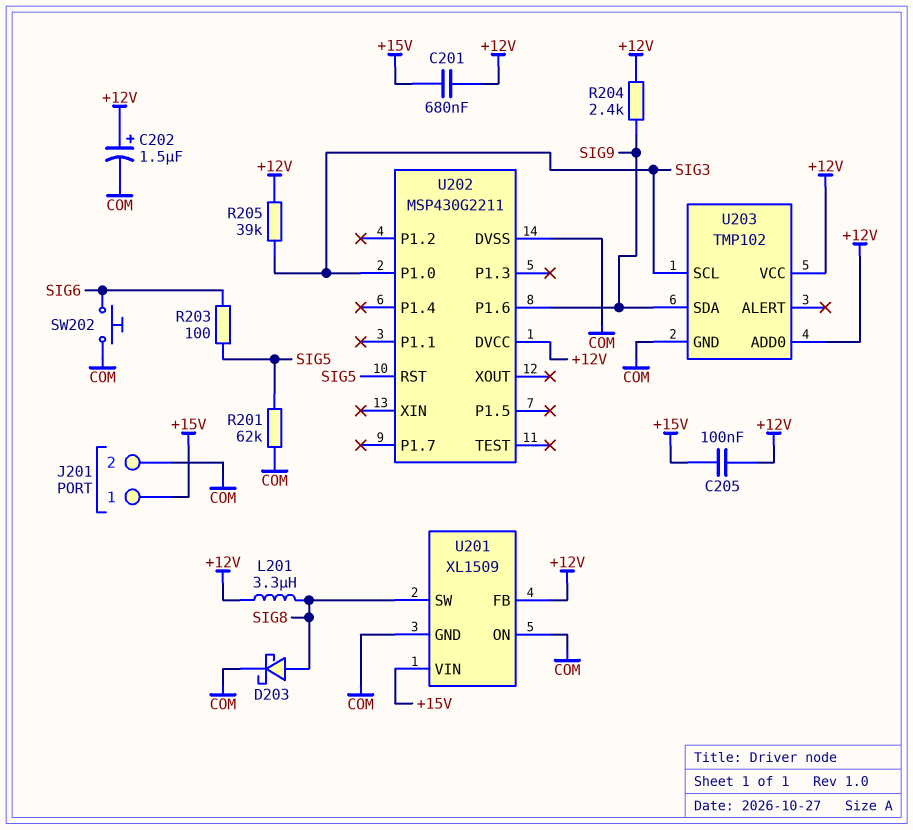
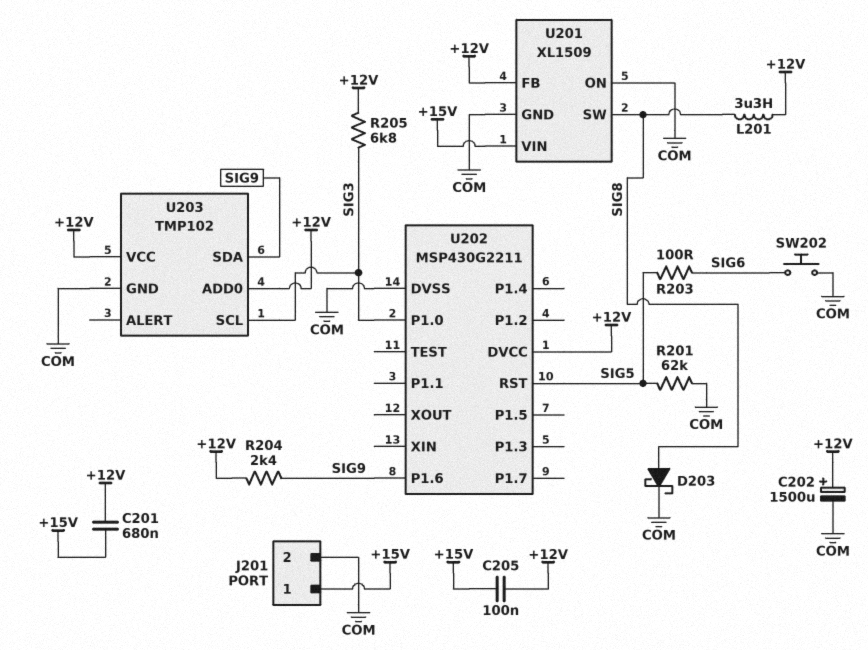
C202: 1.5uF (plus +12V, minus COM) -> 1500uF (plus +12V, minus COM)
R205: 39k (+12V, SIG3) -> 6.8k (+12V, SIG3)

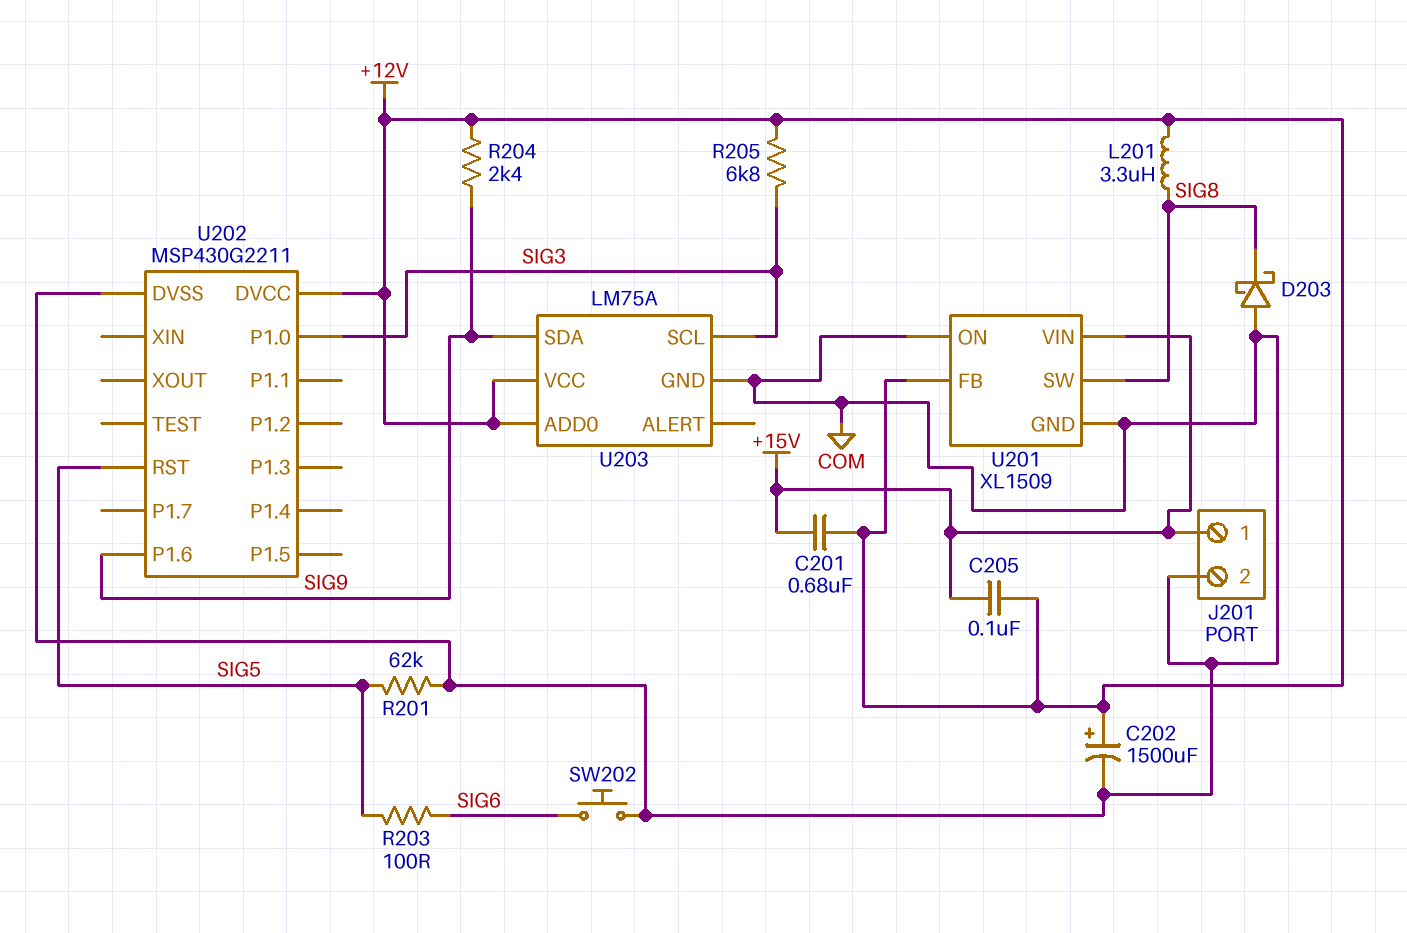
D203: schottky (A SIG8, K COM) -> schottky (A COM, K SIG8)
U203: TMP102 -> LM75A

